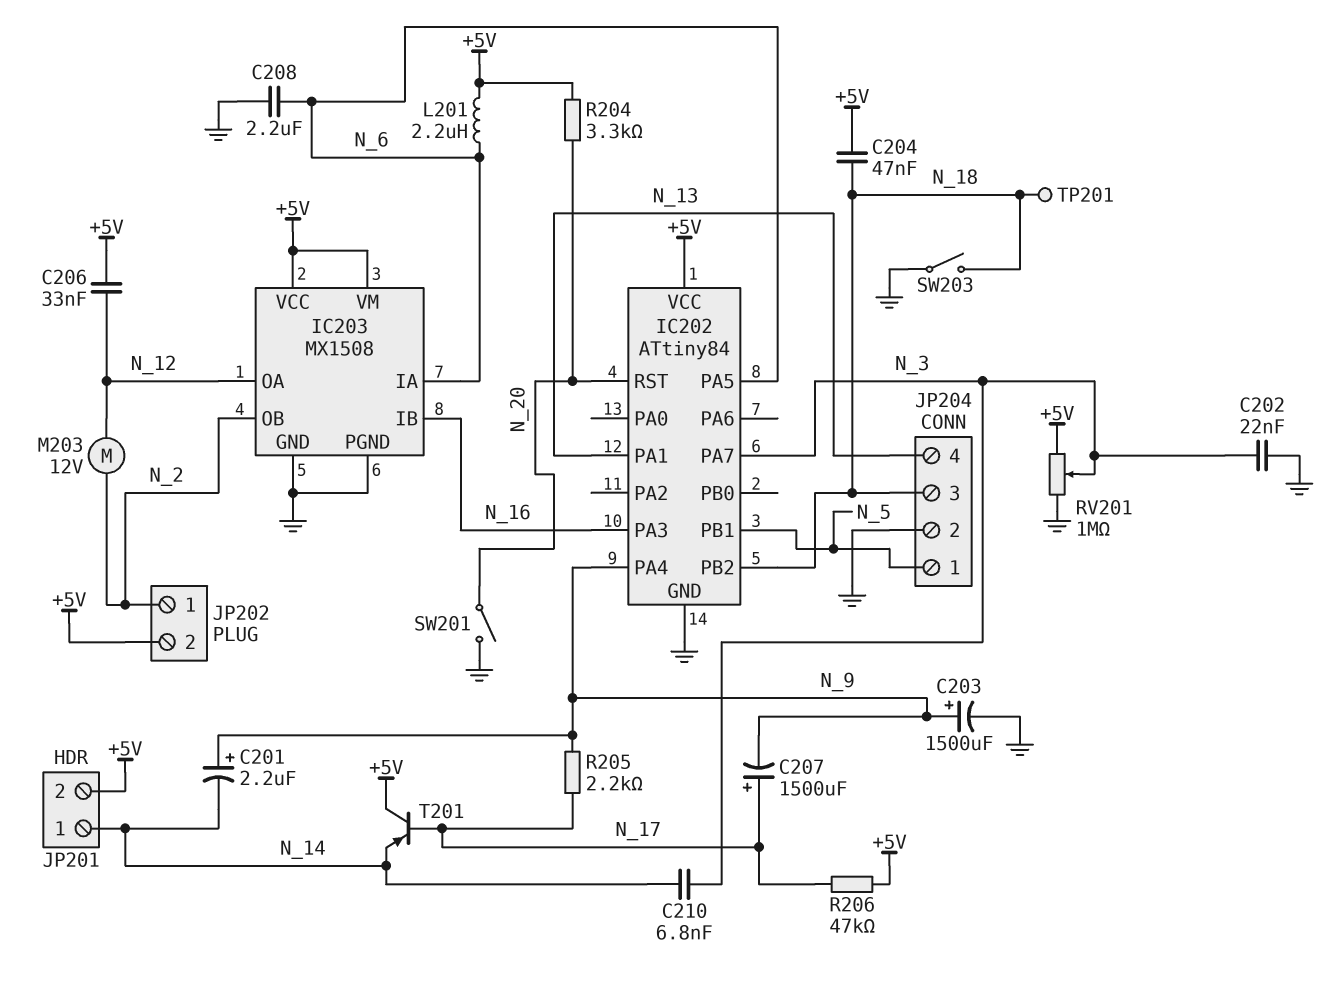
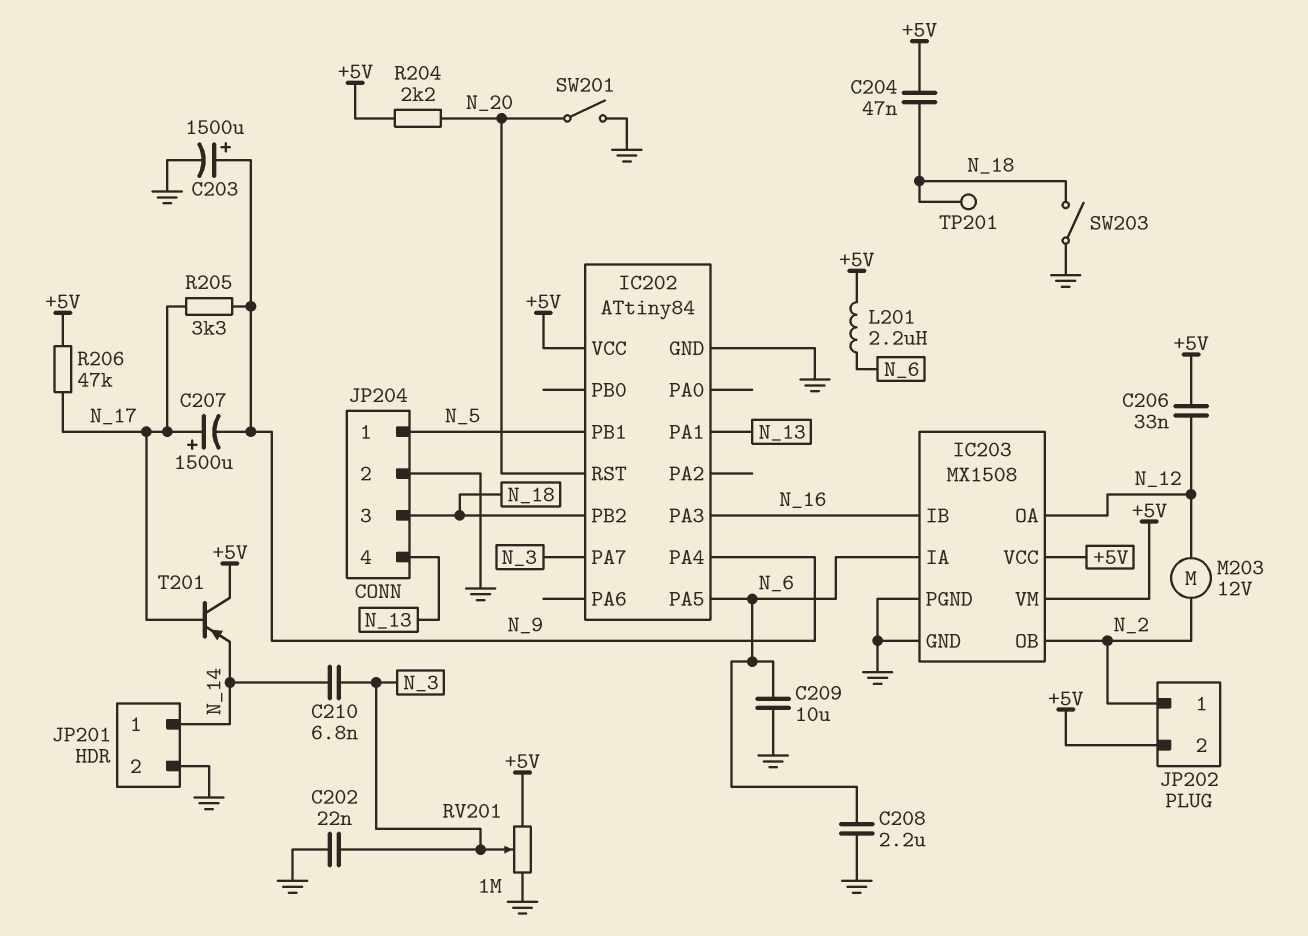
C201: 2.2uF (plus N_9, minus N_14) -> none
C209: none -> 10uF (GND, N_6)
JP201 pin 2: +5V -> GND
R204: 3.3k (+5V, N_20) -> 2.2k (+5V, N_20)
R205: 2.2k (N_9, N_17) -> 3.3k (N_9, N_17)

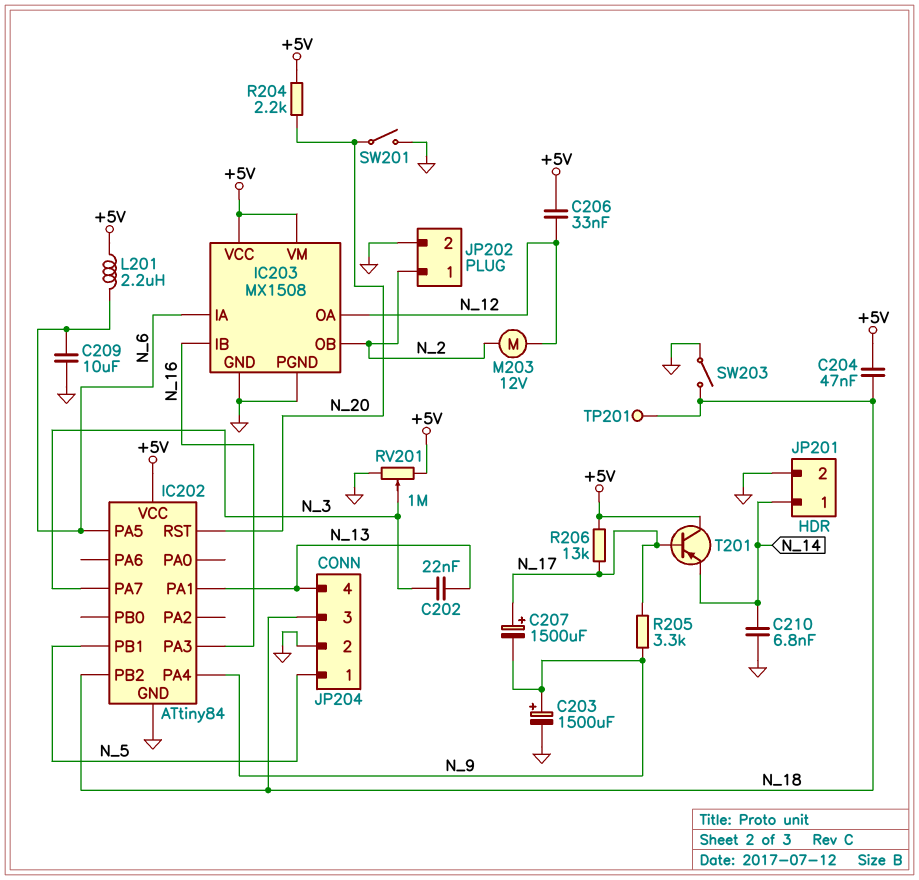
C202: 22nF (GND, N_3) -> 22nF (N_3, N_13)
C208: 2.2uF (GND, N_6) -> none
C210: 6.8nF (N_3, N_14) -> 6.8nF (GND, N_14)
JP202 pin 2: +5V -> GND
R206: 47k (+5V, N_17) -> 13k (+5V, N_17)

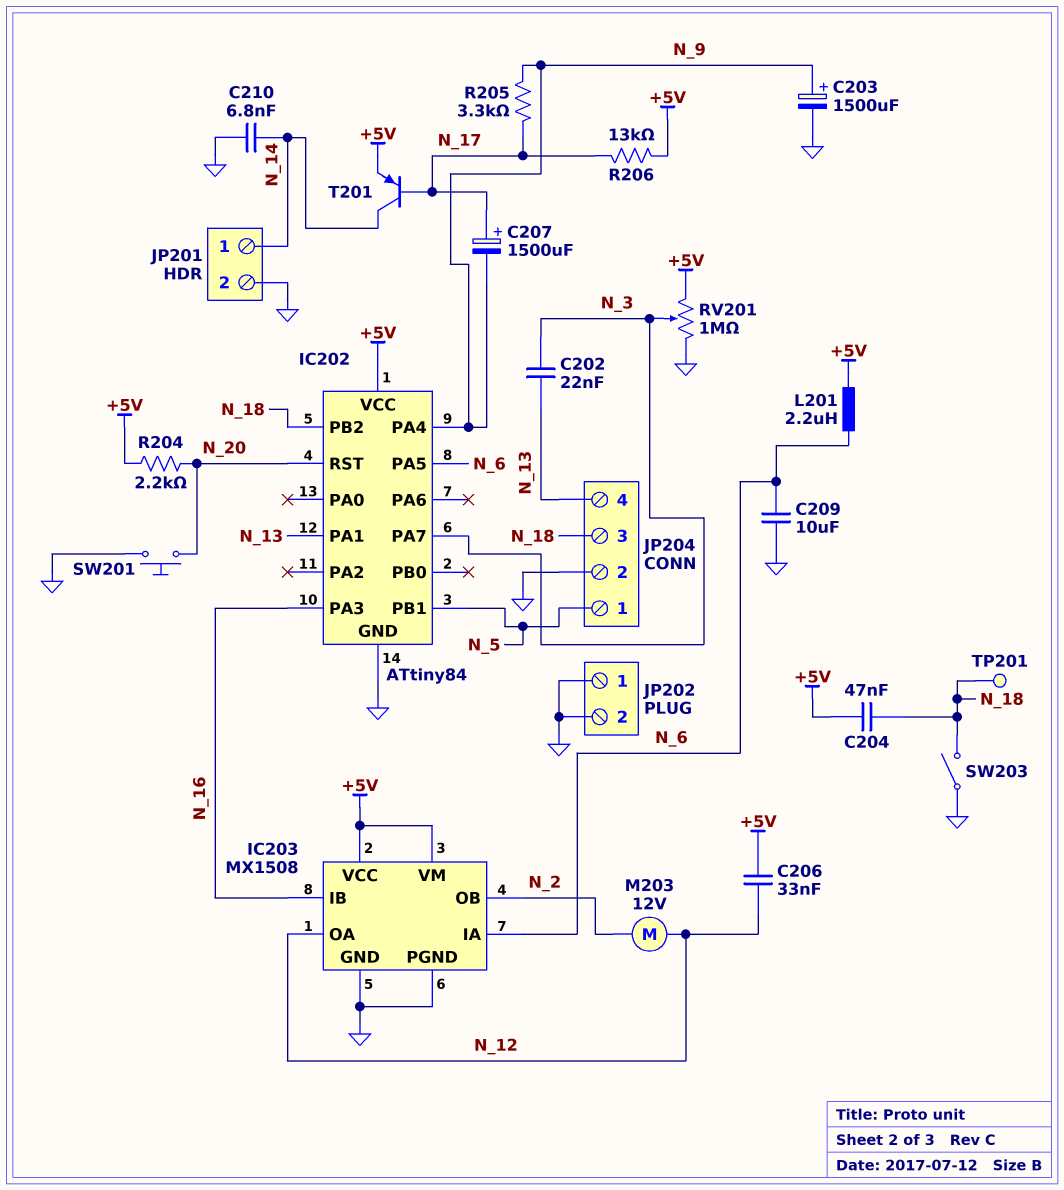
JP202 pin 1: N_2 -> GND
SW201: switch (GND, N_20) -> button (GND, N_20)
T201: PNP (B N_17, C +5V, E N_14) -> PNP (B N_17, C N_14, E +5V)

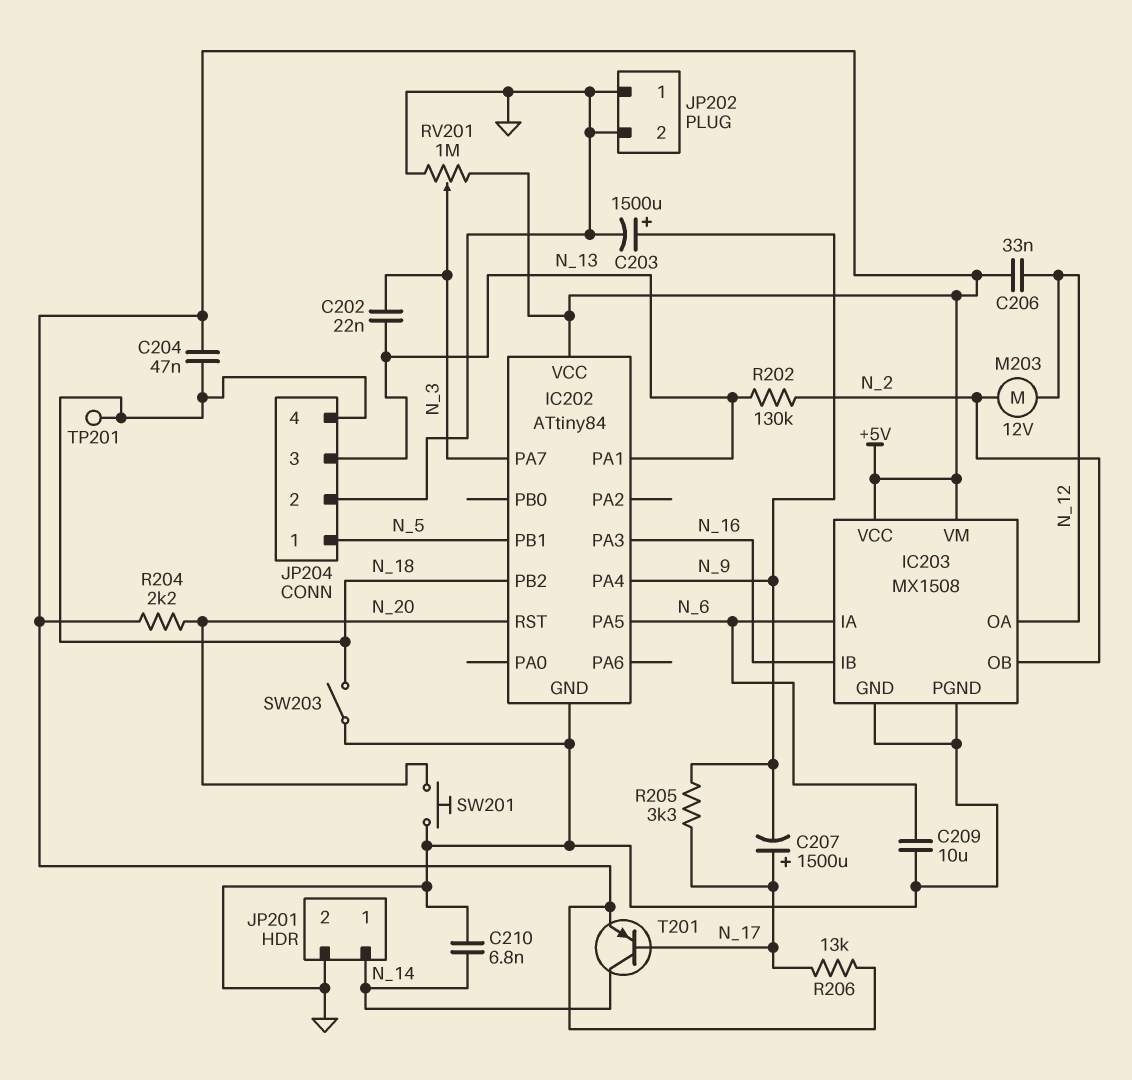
JP204 pin 3: N_18 -> N_13
JP204 pin 4: N_13 -> N_18
L201: 2.2uH (+5V, N_6) -> none
R202: none -> 130k (N_2, N_13)

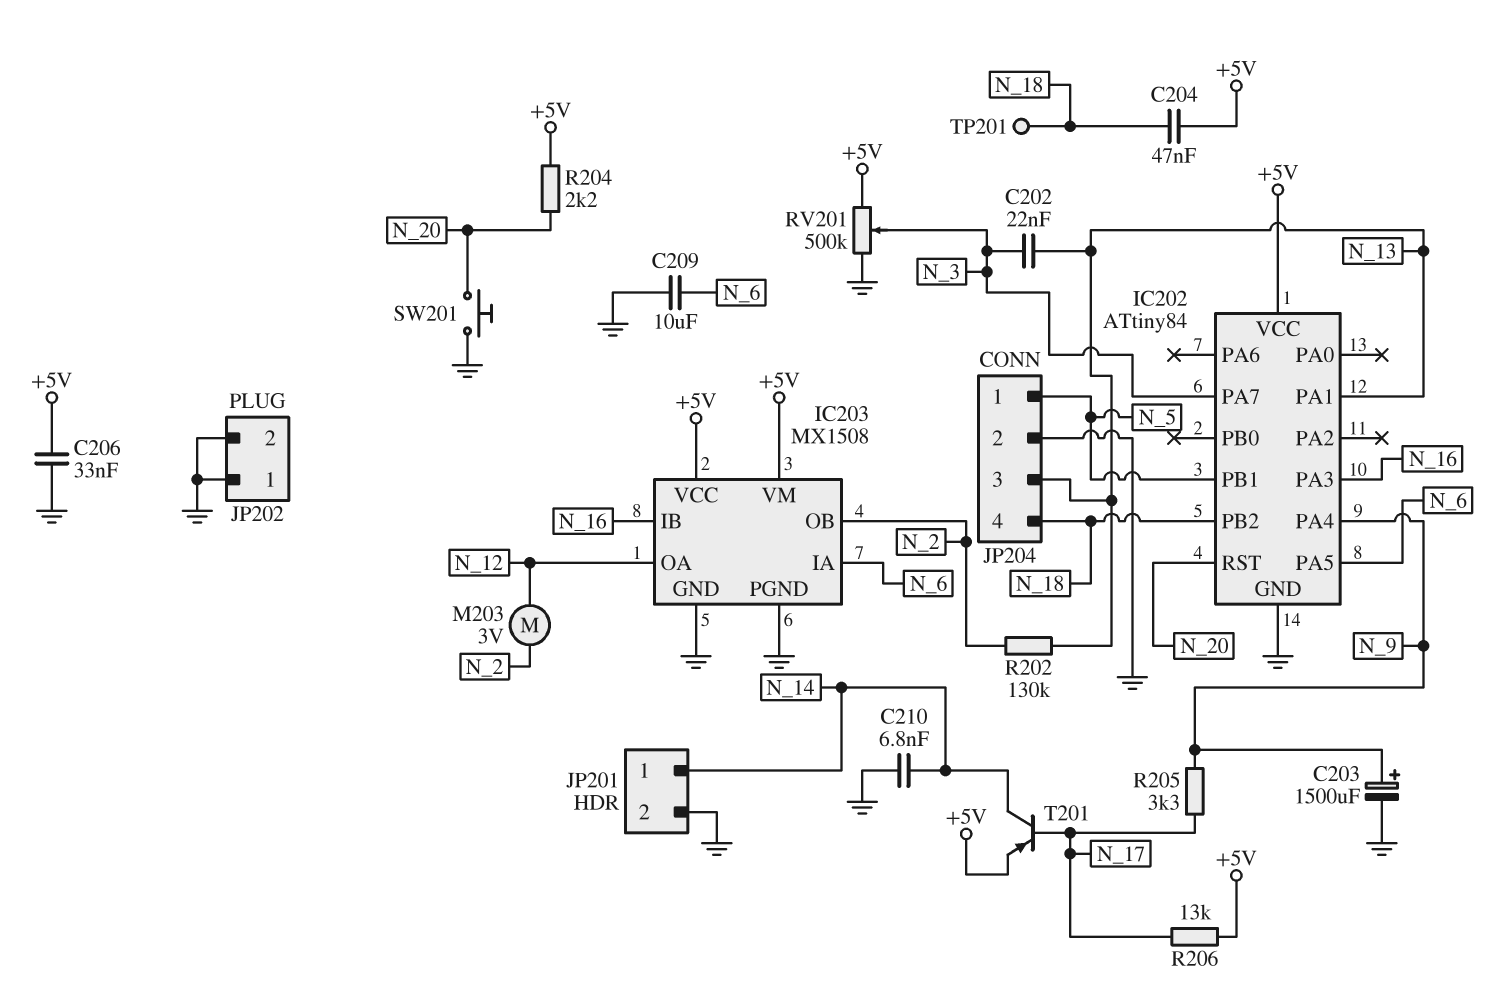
C206: 33nF (+5V, N_12) -> 33nF (+5V, GND)
C207: 1500uF (plus N_17, minus N_9) -> none
M203: motor 12V (N_2, N_12) -> motor 3V (N_2, N_12)
RV201: 1M (+5V, GND, wiper N_3) -> 500k (+5V, GND, wiper N_3)
SW203: switch (GND, N_18) -> none

